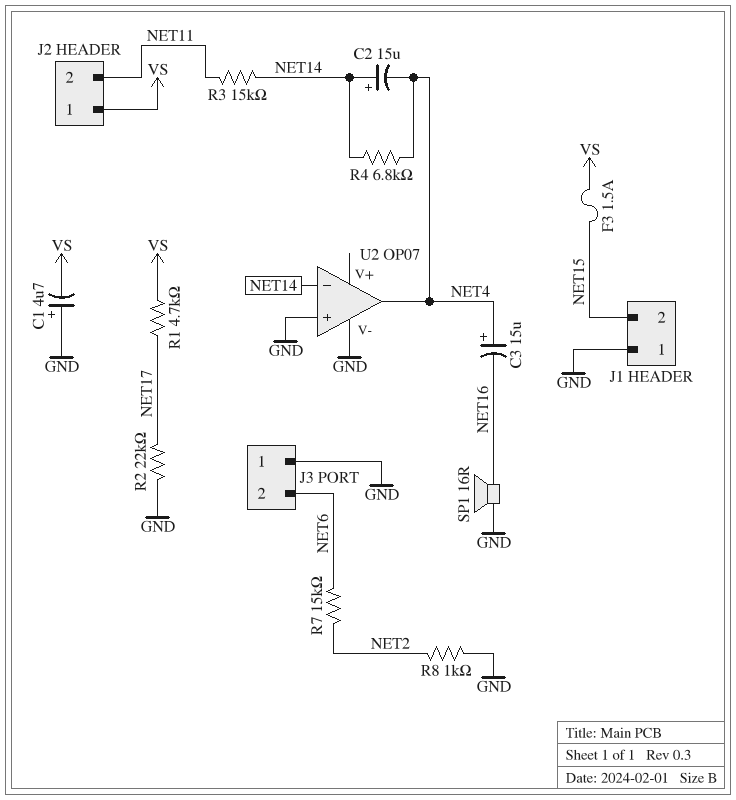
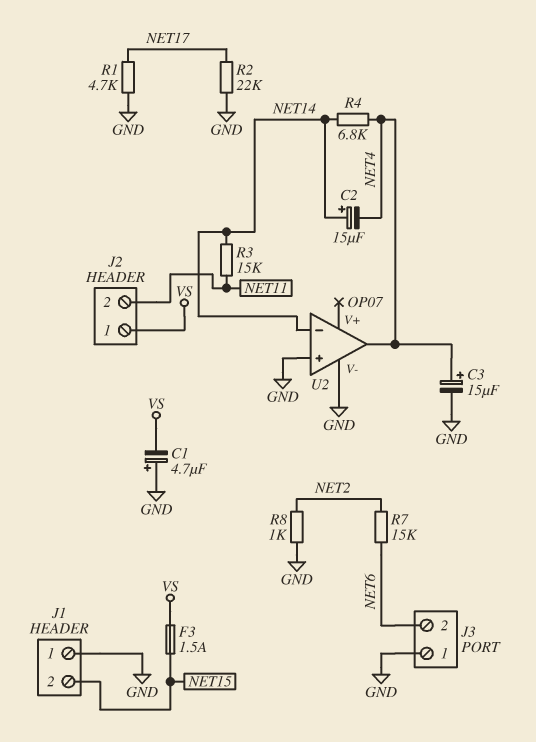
C3: 15uF (plus NET4, minus NET16) -> 15uF (plus NET4, minus GND)
R1: 4.7k (NET17, VS) -> 4.7k (GND, NET17)
SP1: speaker 16R (GND, NET16) -> none

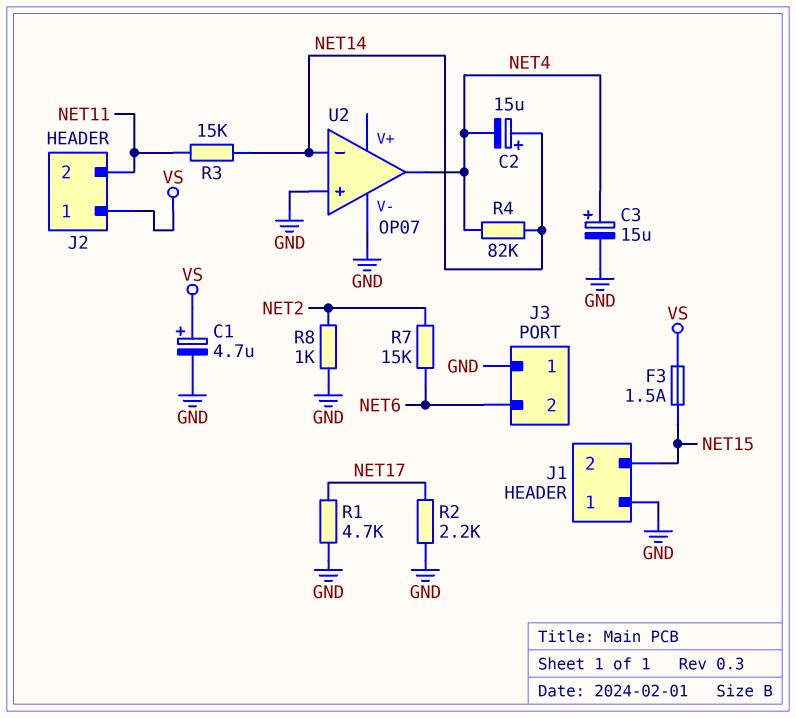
C1: 4.7uF (plus GND, minus VS) -> 4.7uF (plus VS, minus GND)
R2: 22k (GND, NET17) -> 2.2k (GND, NET17)
R4: 6.8k (NET4, NET14) -> 82k (NET4, NET14)

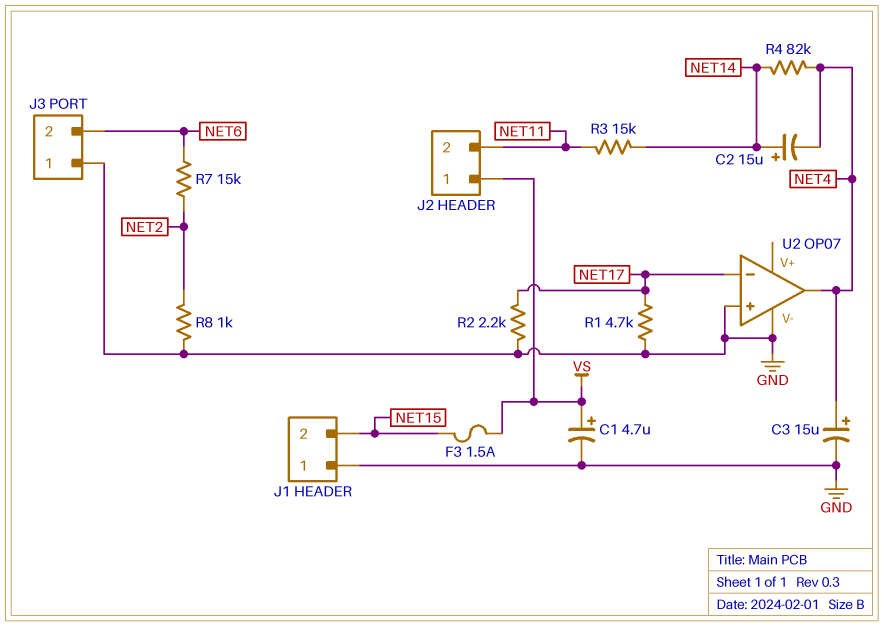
U2 pin in-: NET14 -> NET17

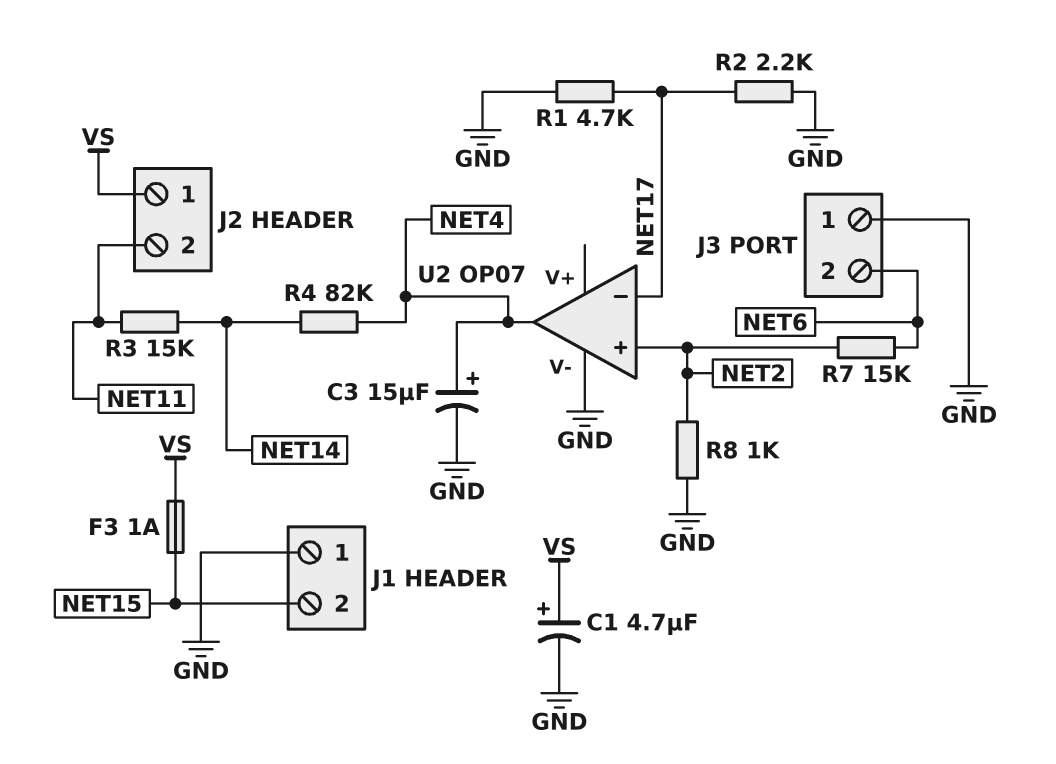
C2: 15uF (plus NET14, minus NET4) -> none
F3: 1.5A (NET15, VS) -> 1A (NET15, VS)
U2 pin in+: GND -> NET2

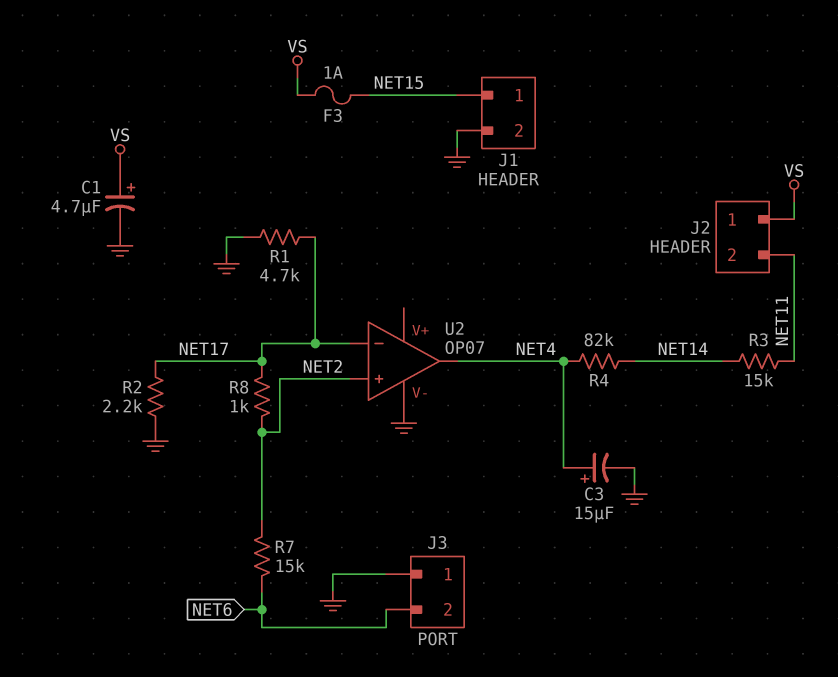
J1 pin 1: GND -> NET15
J1 pin 2: NET15 -> GND
R8: 1k (GND, NET2) -> 1k (NET2, NET17)

